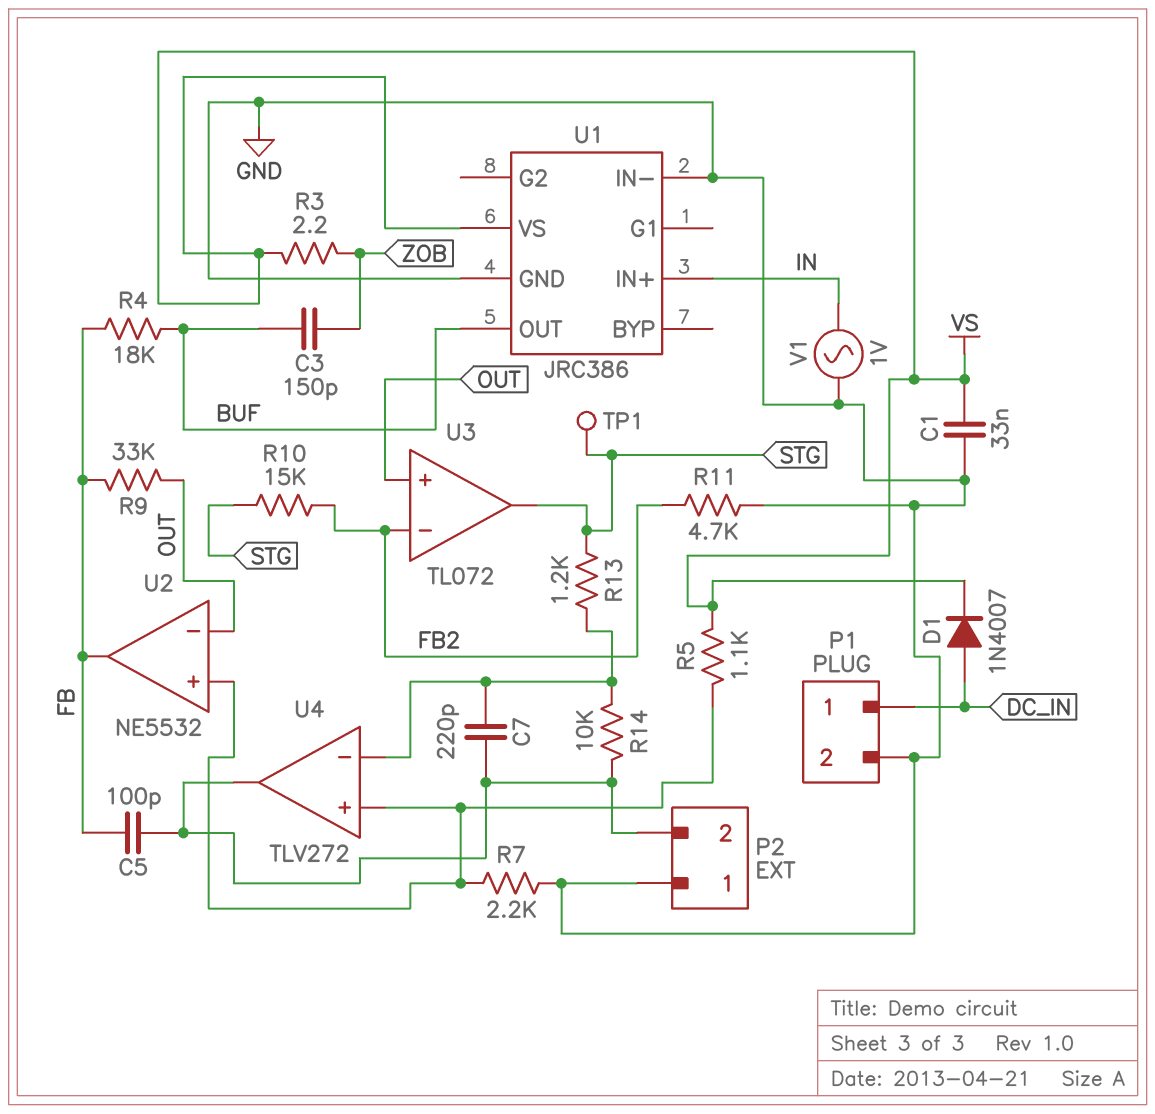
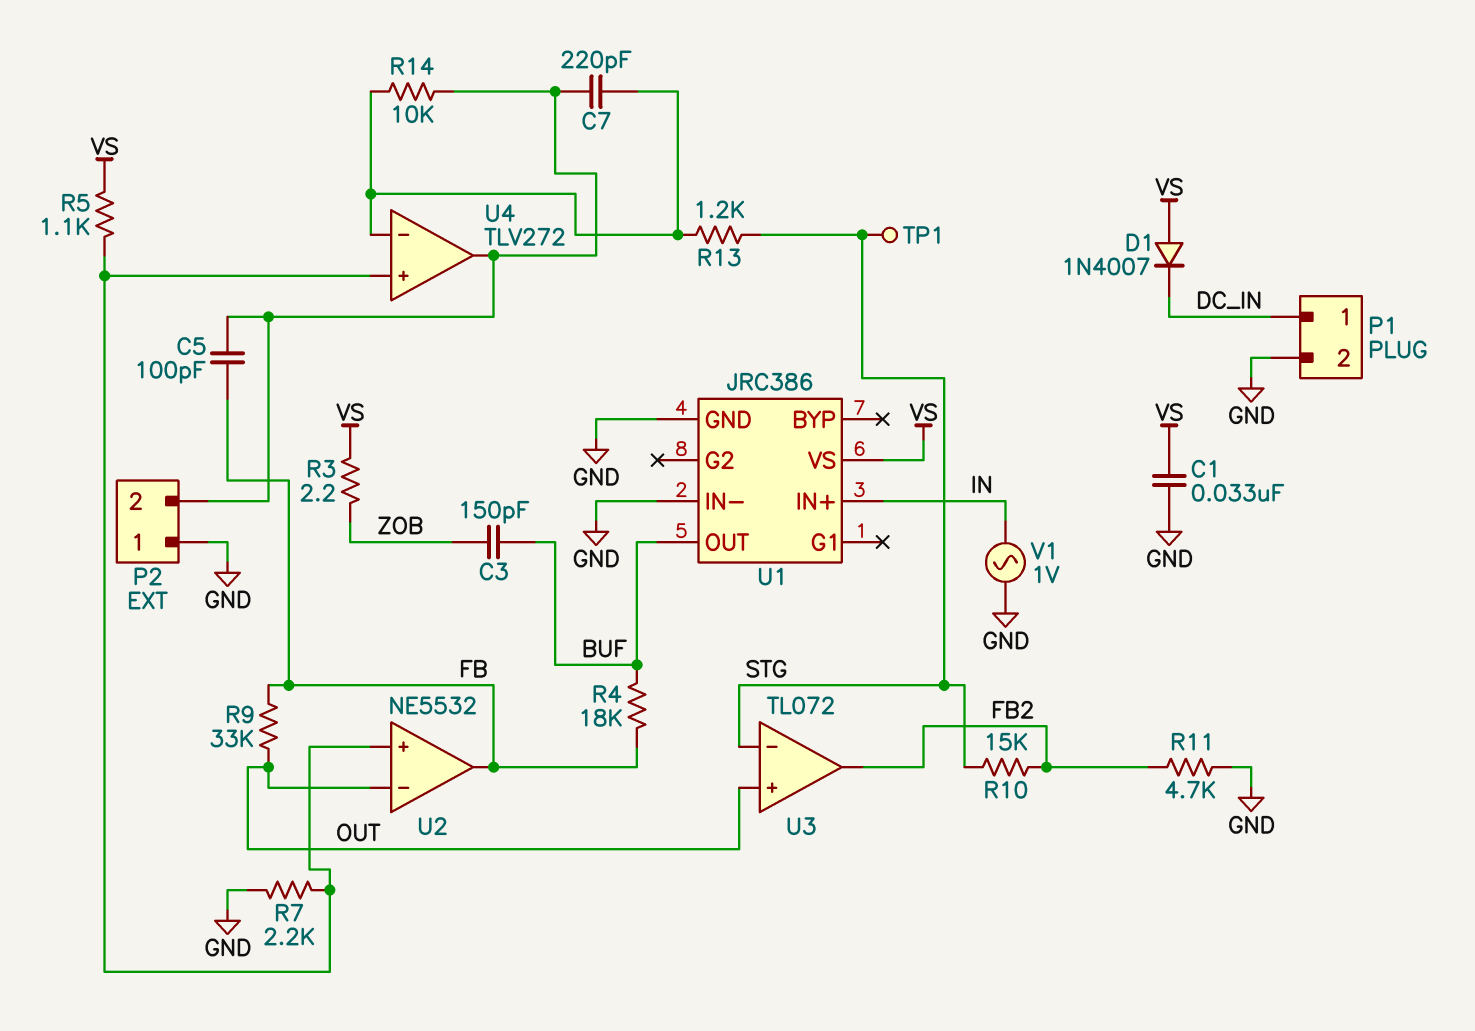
D1: diode 1N4007 (A DC_IN, K VS) -> diode 1N4007 (A VS, K DC_IN)
U3 pin in-: FB2 -> STG
U3 pin out: STG -> FB2

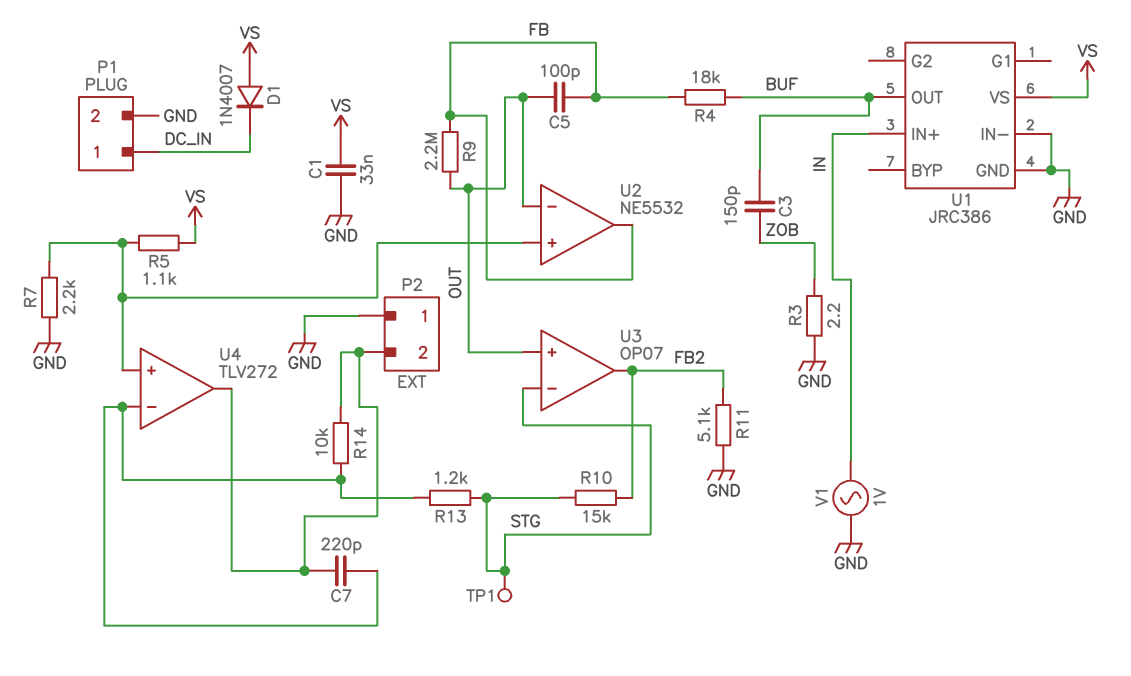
C5: 100pF (FB, P2/2) -> 100pF (FB, OUT)
R3: 2.2 (VS, ZOB) -> 2.2 (GND, ZOB)
R9: 33k (FB, OUT) -> 2.2M (FB, OUT)
R11: 4.7k (FB2, GND) -> 5.1k (FB2, GND)
U3: TL072 -> OP07

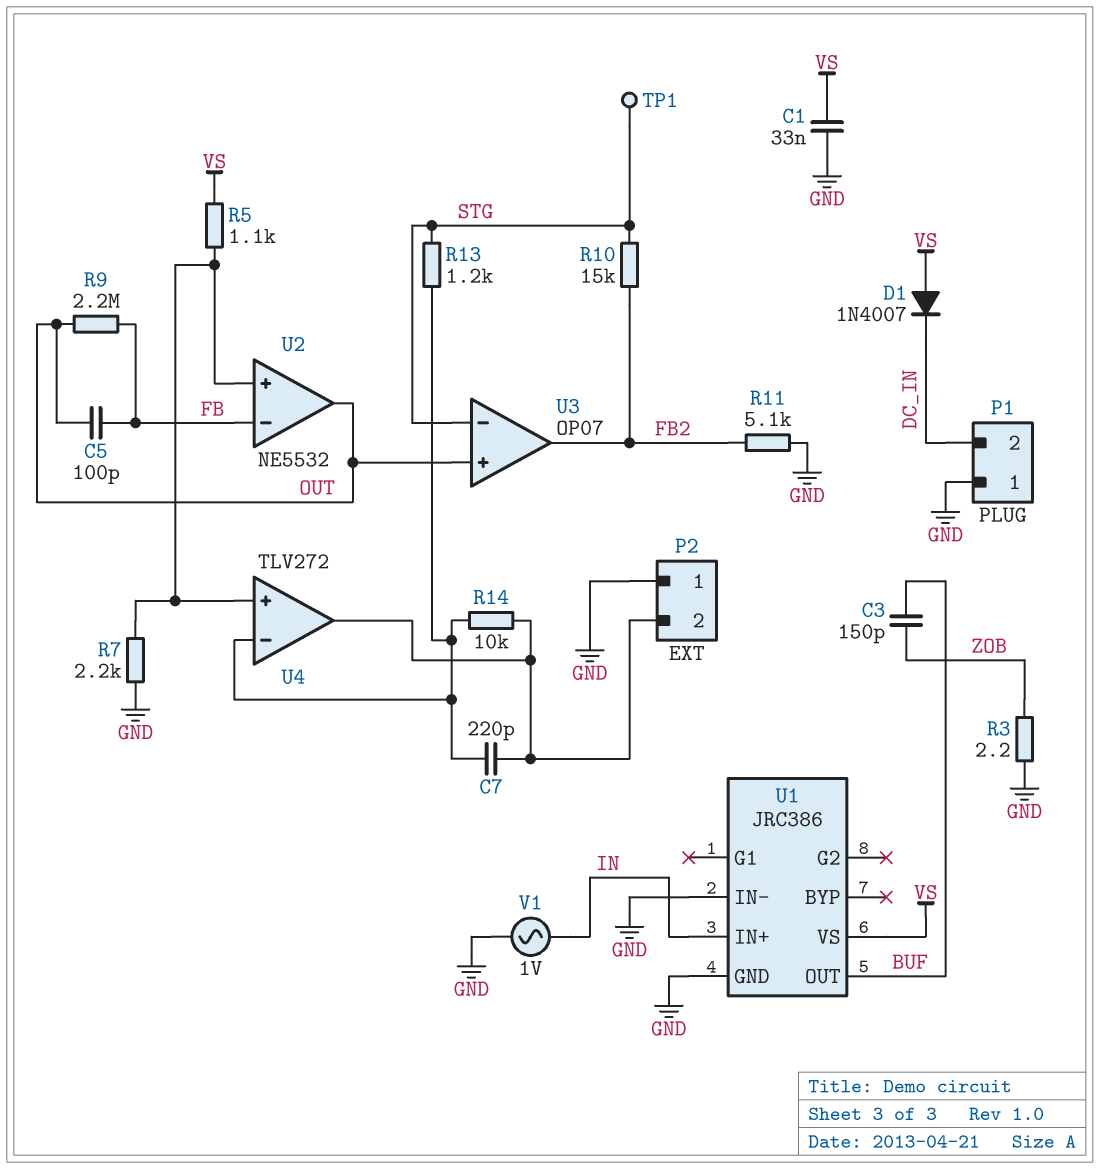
P1 pin 1: DC_IN -> GND
P1 pin 2: GND -> DC_IN
R4: 18k (BUF, FB) -> none
U2 pin in-: OUT -> FB
U2 pin out: FB -> OUT

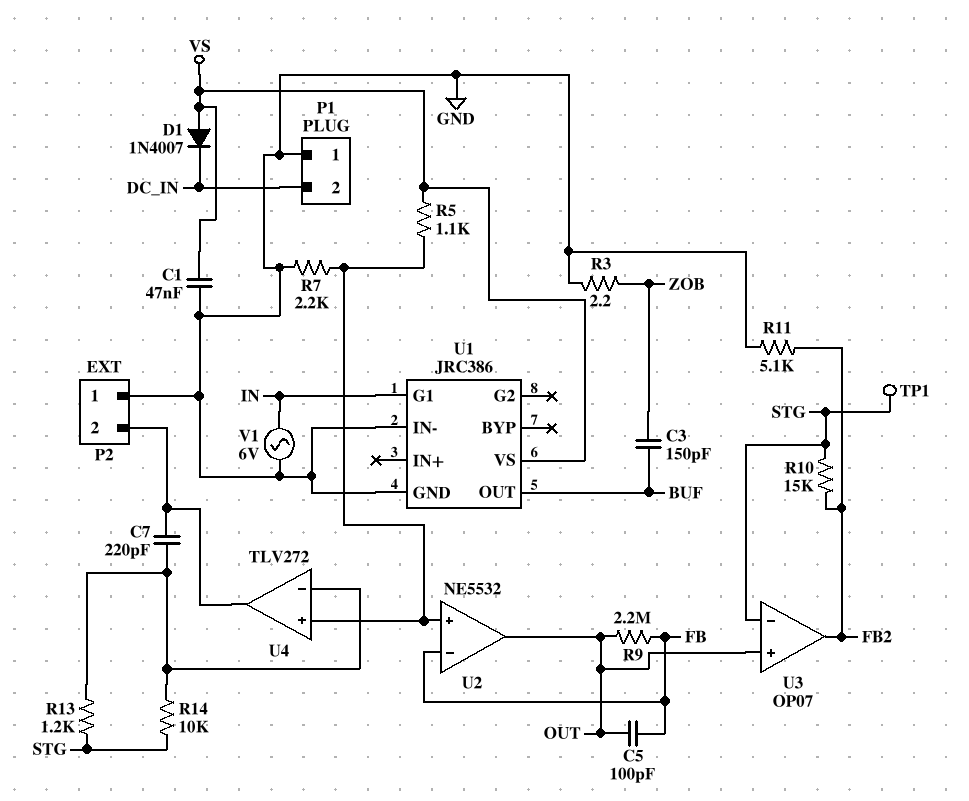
C1: 33nF (GND, VS) -> 47nF (GND, VS)
R14: 10k (P2/2, U4/in-) -> 10k (STG, U4/in-)
U1 pin G1: none -> IN
U1 pin IN+: IN -> none
V1: AC 1V (GND, IN) -> AC 6V (GND, IN)

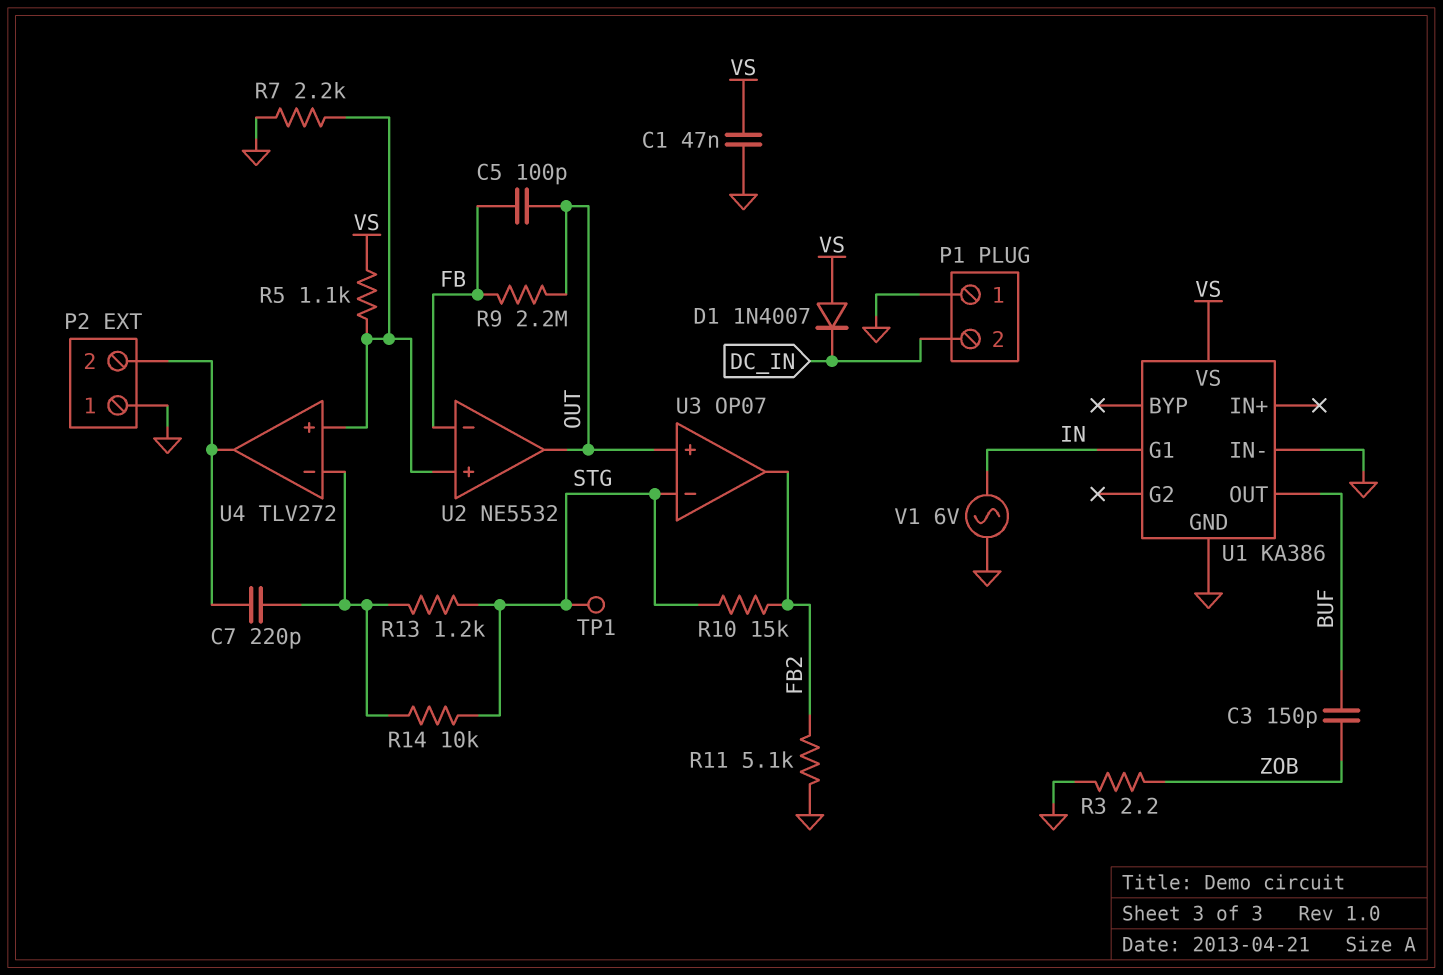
U1: JRC386 -> KA386

